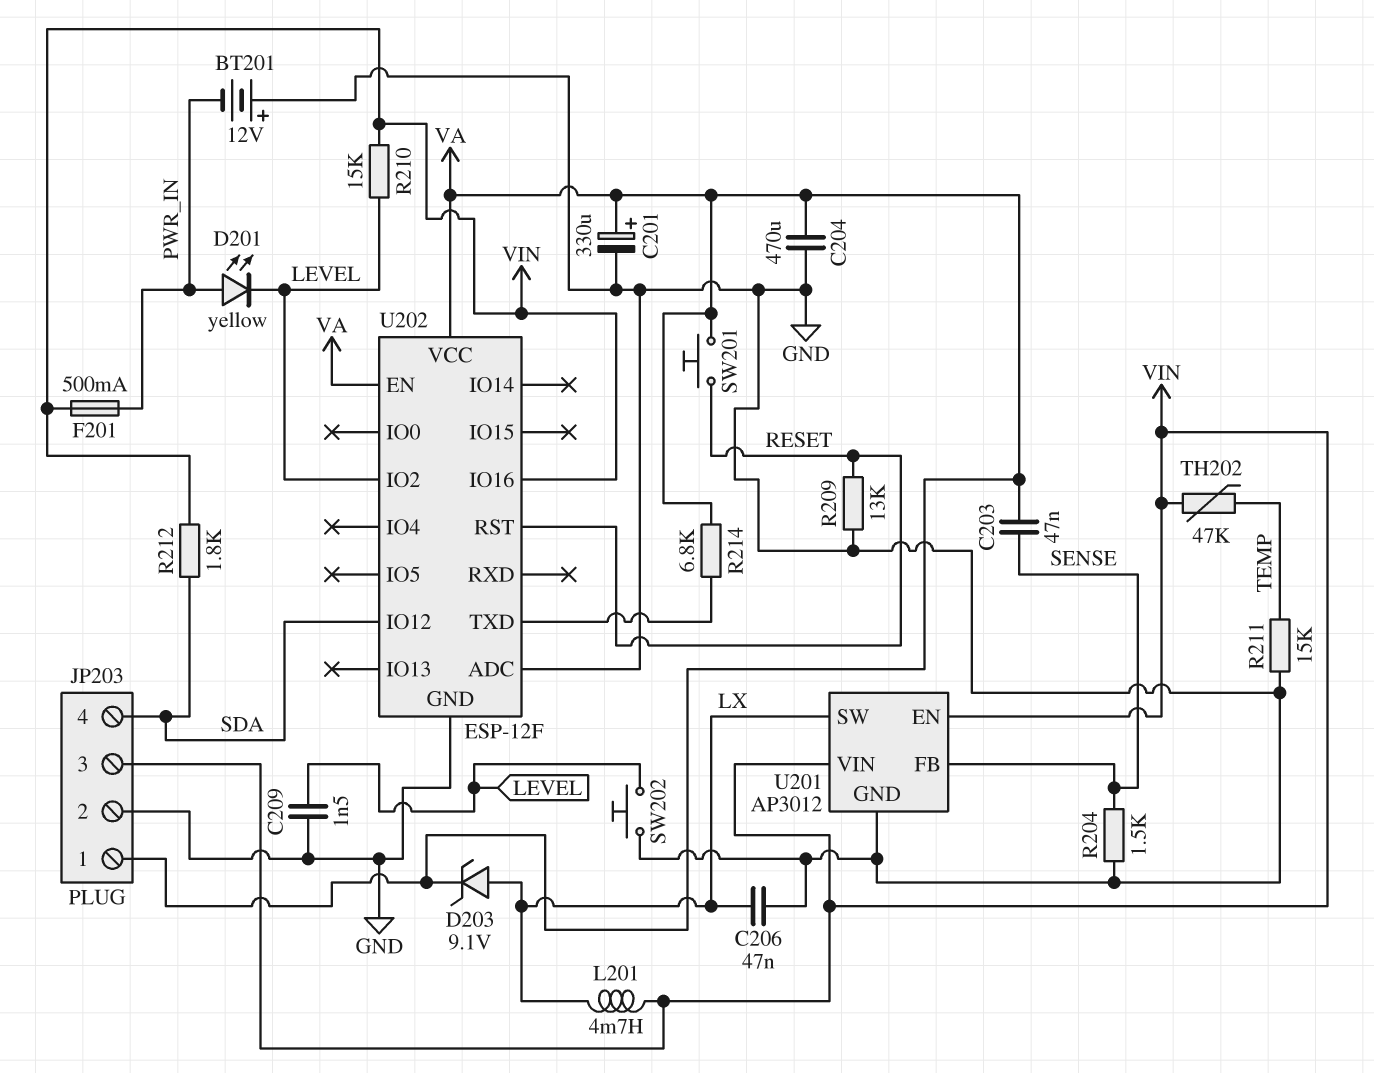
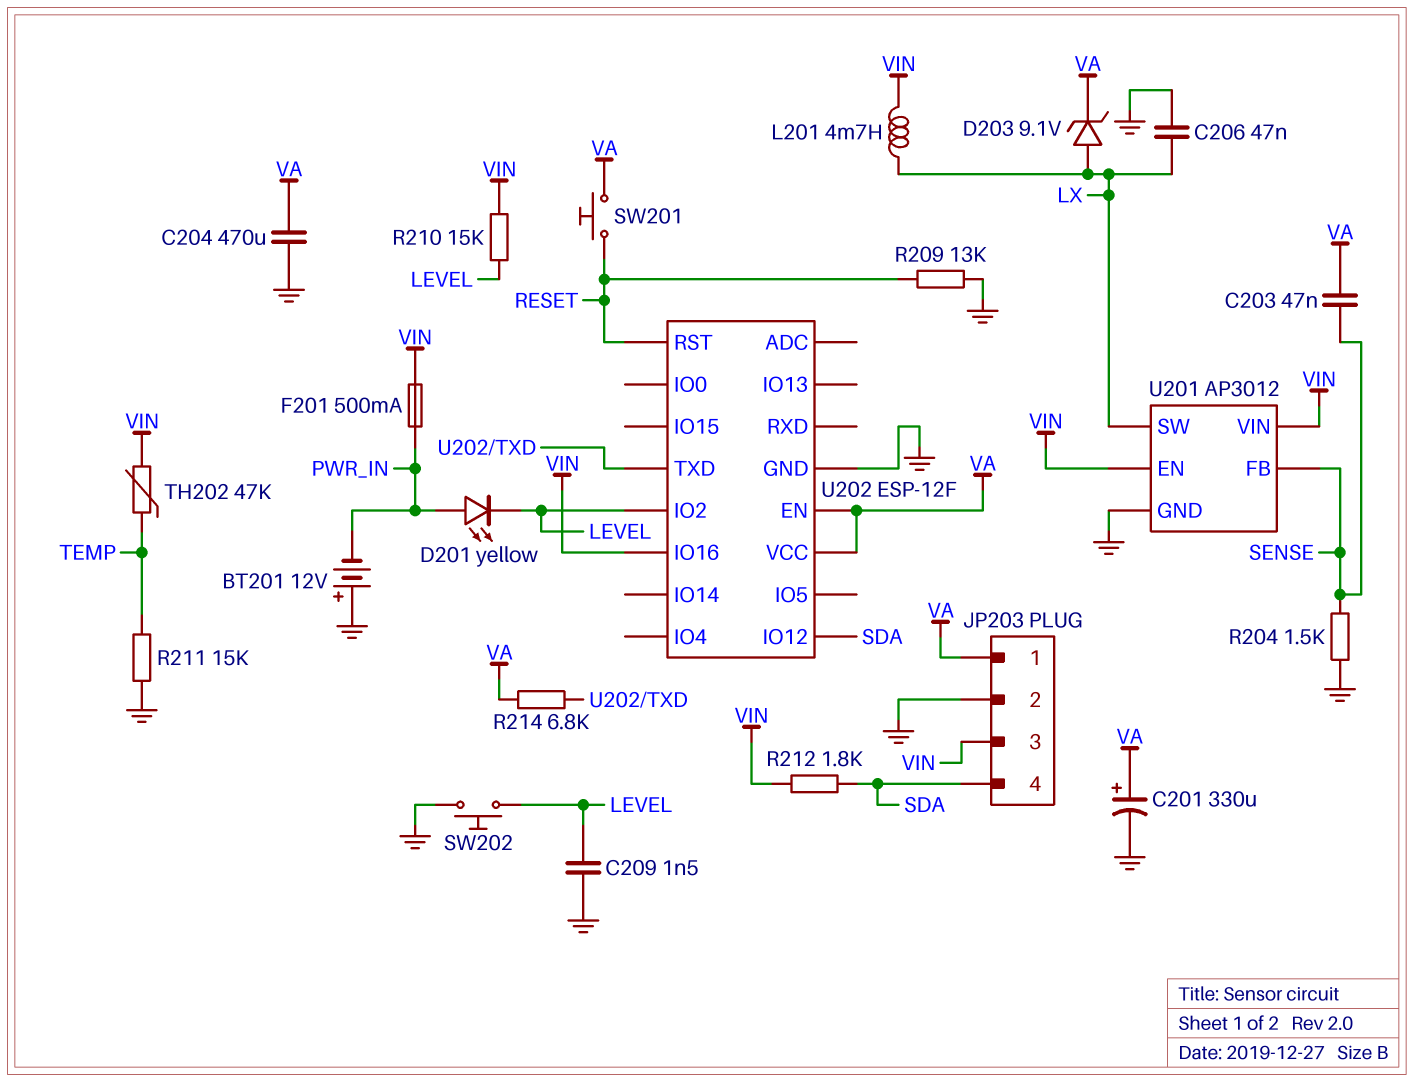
U202 pin ADC: GND -> none

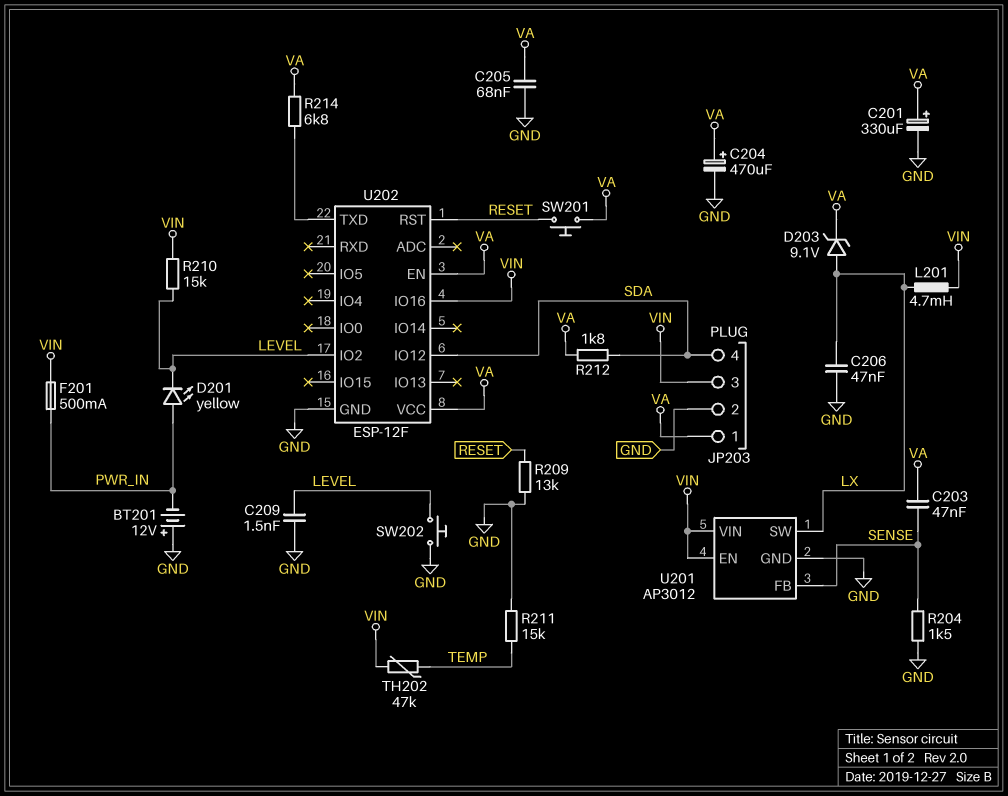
C204: 470uF (GND, VA) -> 470uF (plus VA, minus GND)
C205: none -> 68nF (GND, VA)
R212: 1.8k (SDA, VIN) -> 1.8k (SDA, VA)

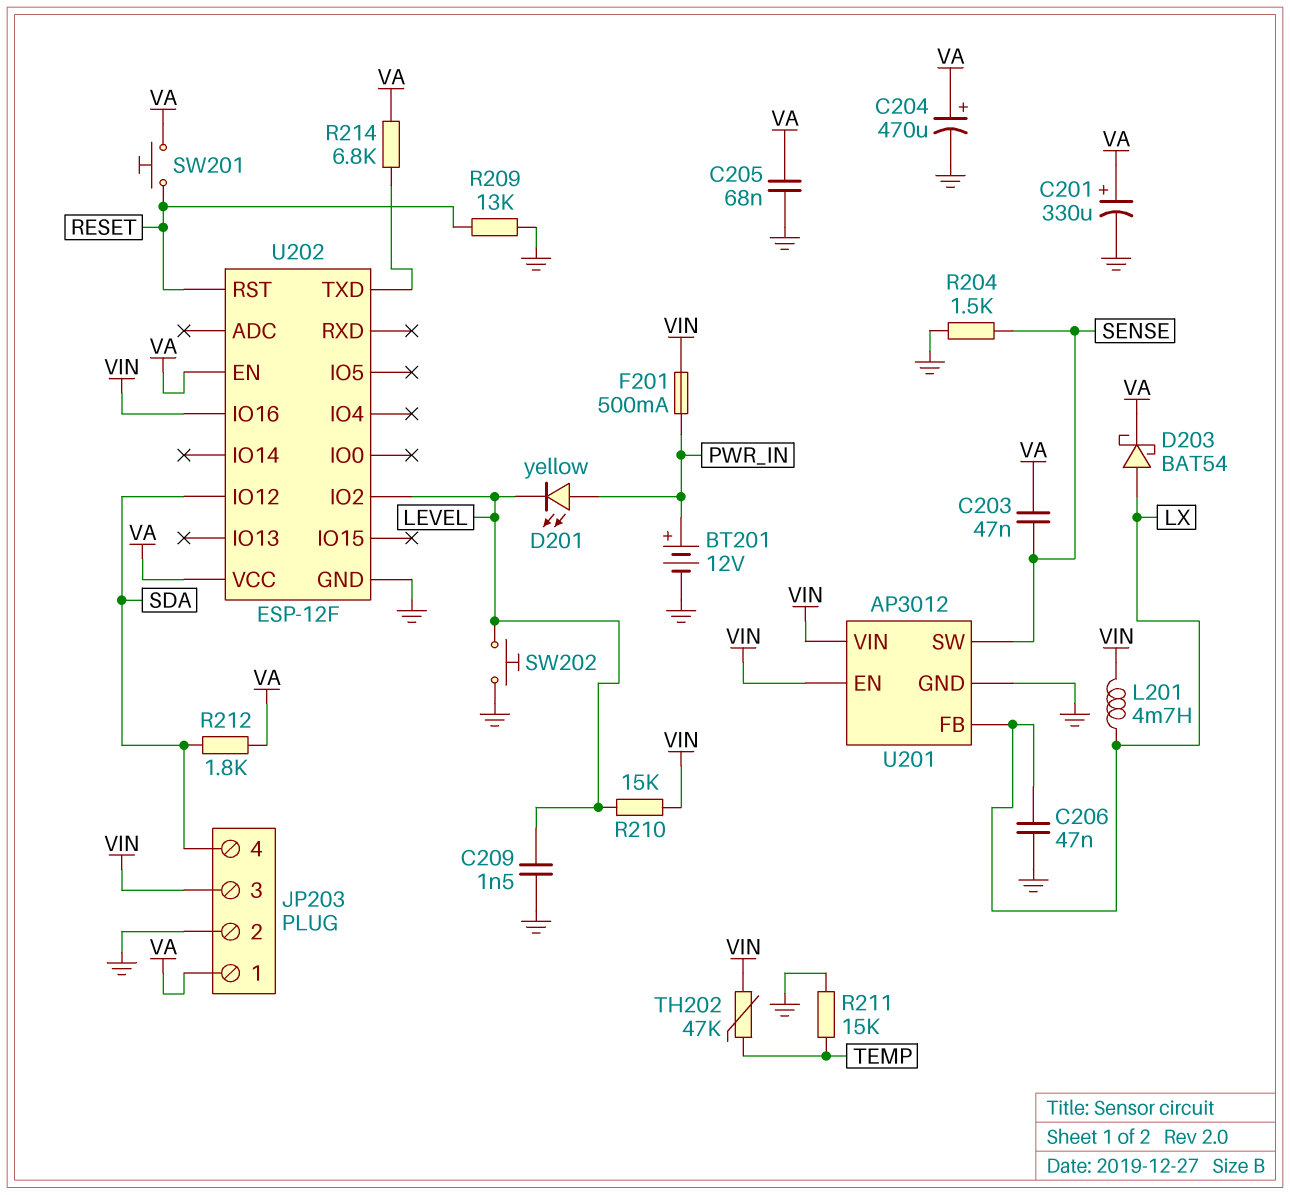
BT201: 12V (plus GND, minus PWR_IN) -> 12V (plus PWR_IN, minus GND)
D203: zener 9.1V (A LX, K VA) -> schottky BAT54 (A LX, K VA)
U201 pin FB: SENSE -> LX
U201 pin SW: LX -> SENSE

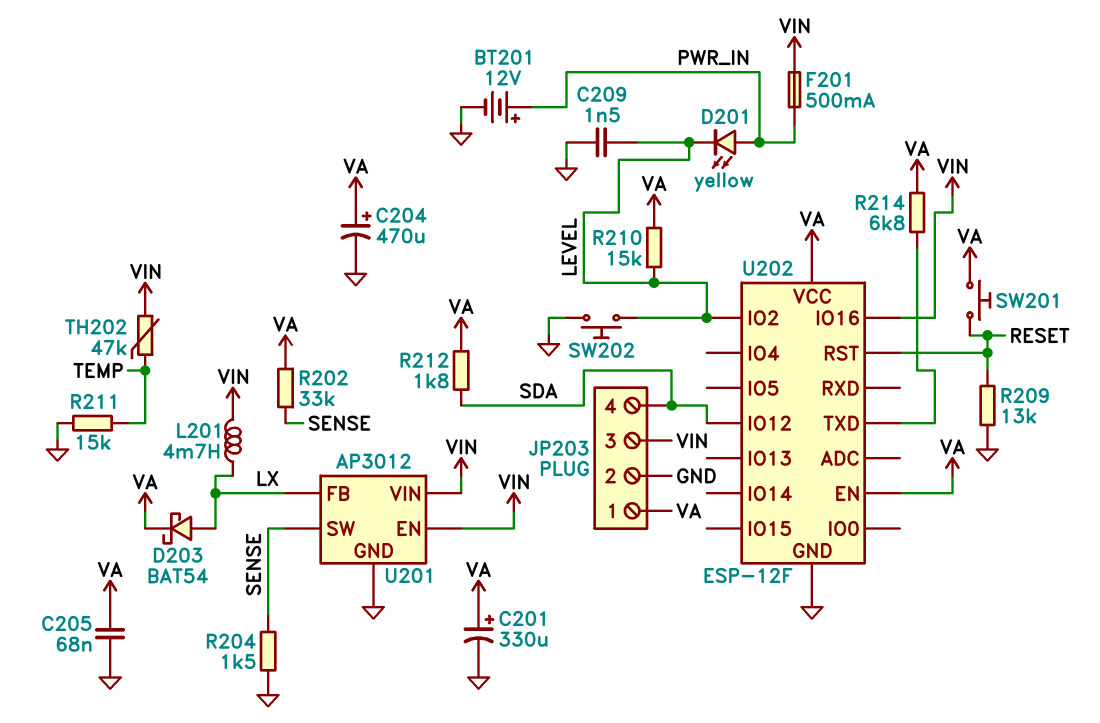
C203: 47nF (SENSE, VA) -> none
C206: 47nF (GND, LX) -> none
R202: none -> 33k (SENSE, VA)
R210: 15k (LEVEL, VIN) -> 15k (LEVEL, VA)

